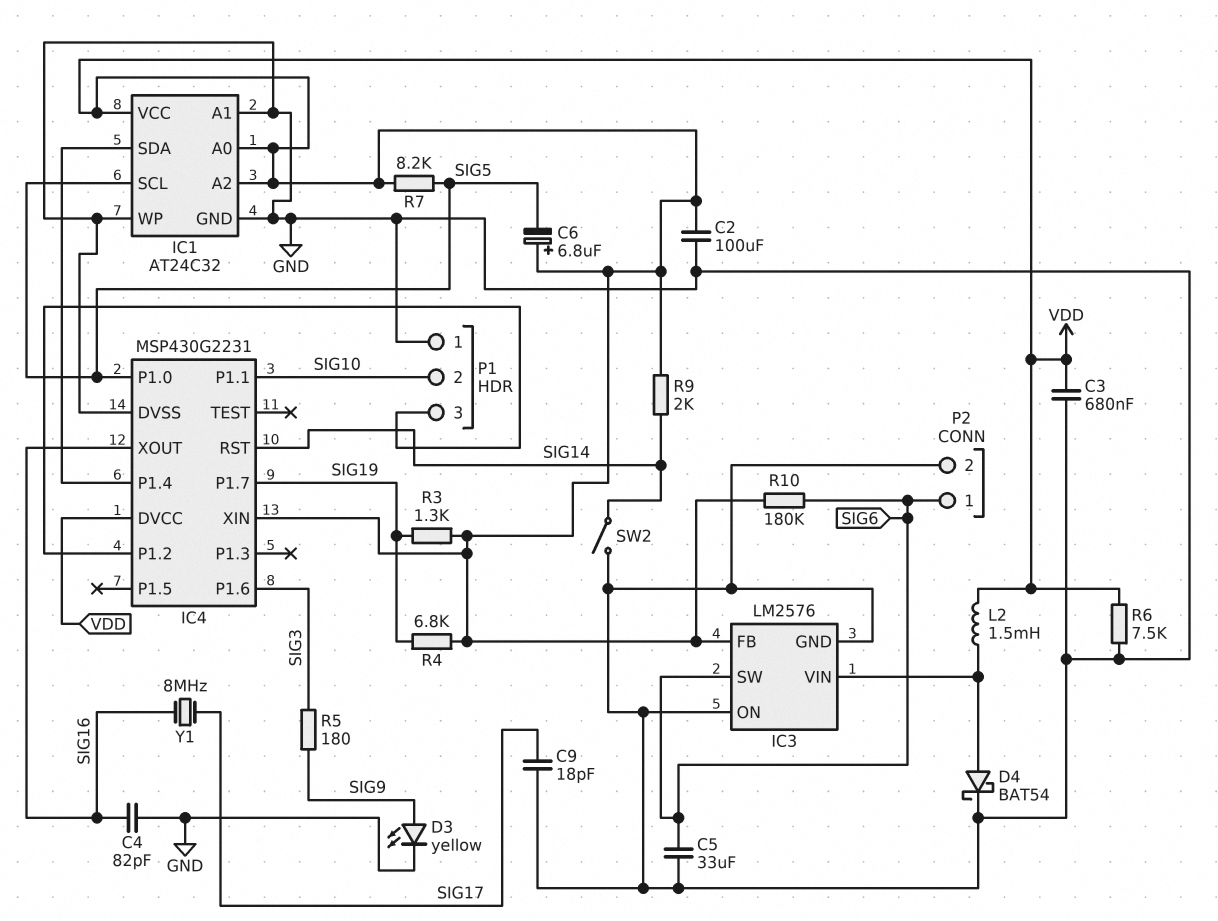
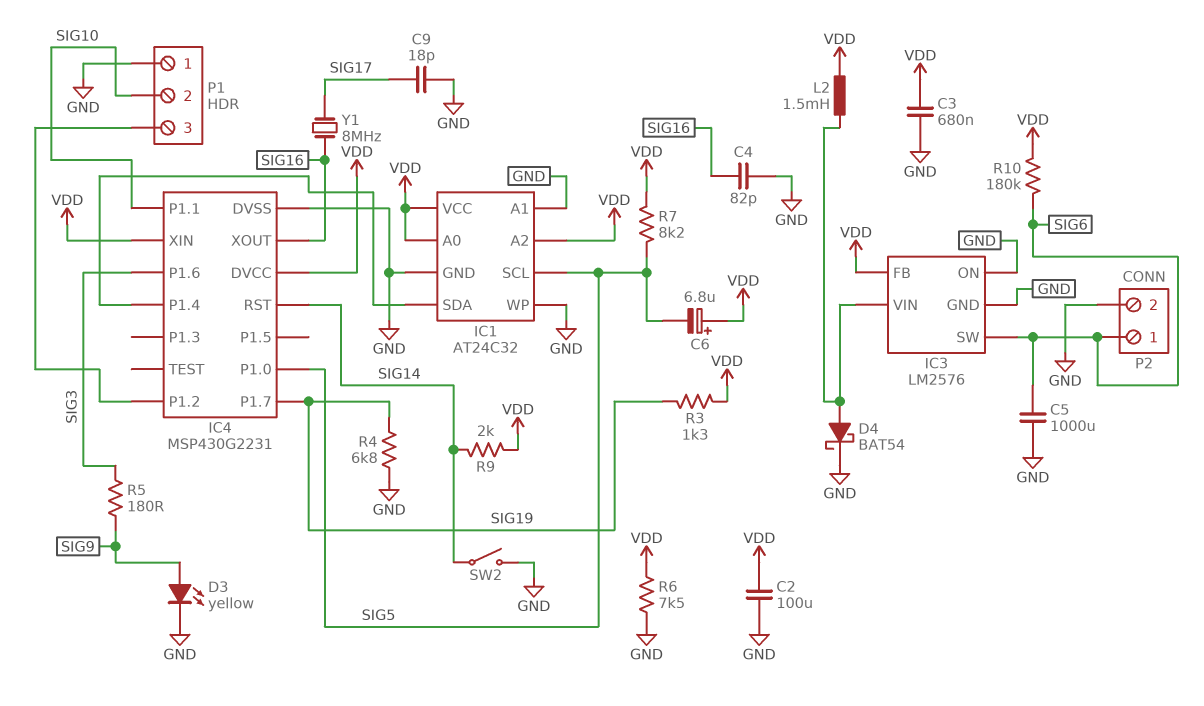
C5: 33uF (GND, SIG6) -> 1000uF (GND, SIG6)
R4: 6.8k (SIG19, VDD) -> 6.8k (GND, SIG19)

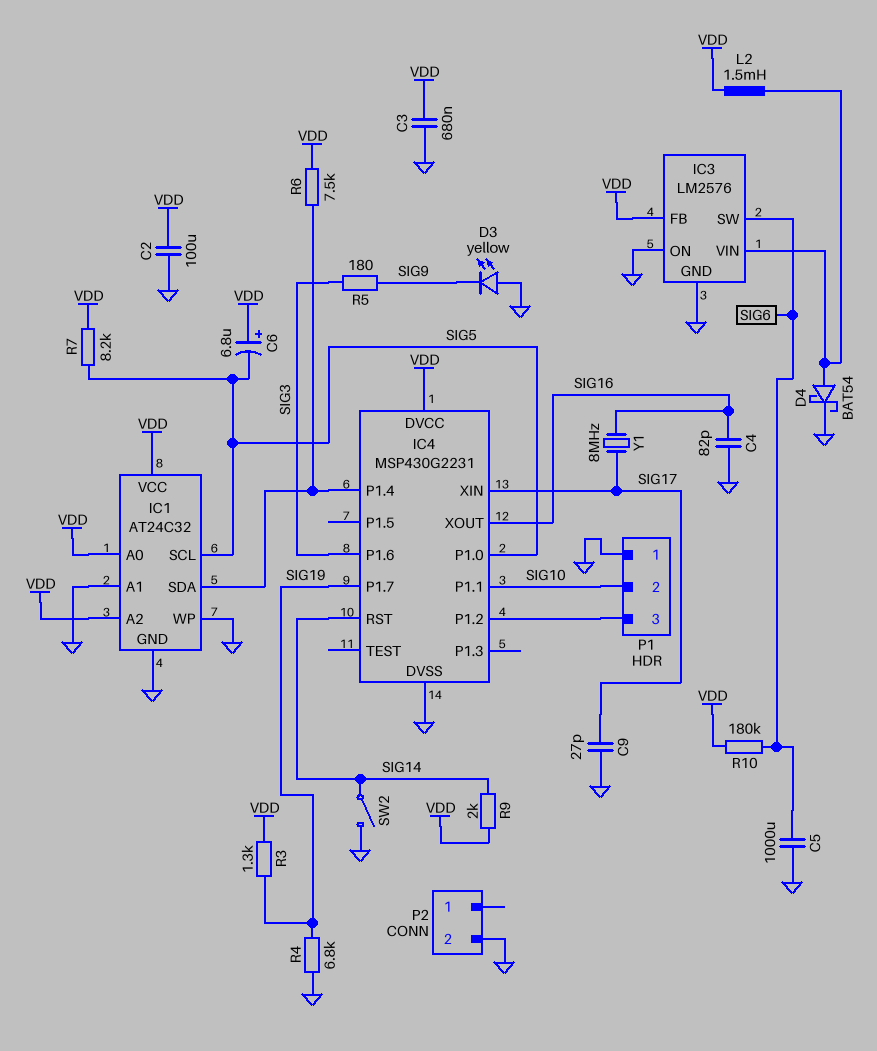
C9: 18pF (GND, SIG17) -> 27pF (GND, SIG17)
D3: LED yellow (A SIG9, K GND) -> LED yellow (A GND, K SIG9)
IC4 pin XIN: VDD -> SIG17
P2 pin 1: SIG6 -> none
R6: 7.5k (GND, VDD) -> 7.5k (IC1/SDA, VDD)

